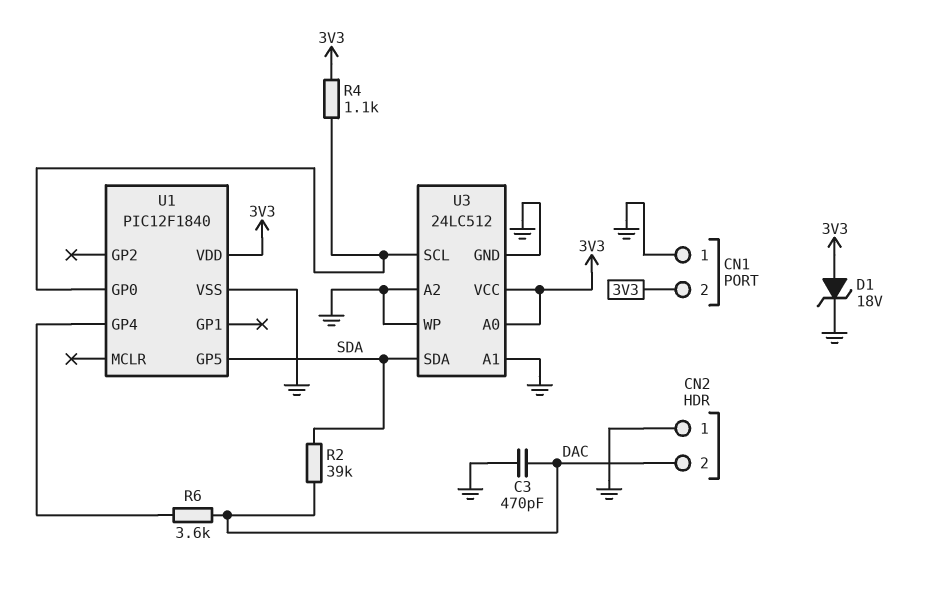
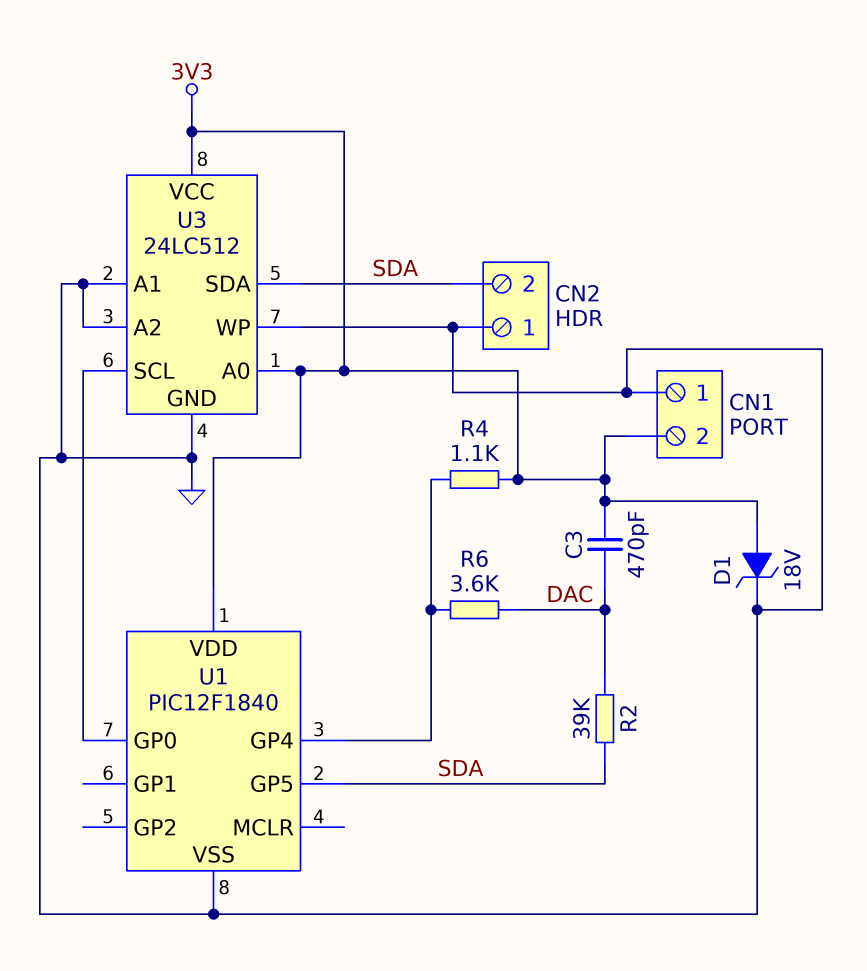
C3: 470pF (DAC, GND) -> 470pF (3V3, DAC)
CN2 pin 2: DAC -> SDA
R4: 1.1k (3V3, U1/GP0) -> 1.1k (3V3, U1/GP4)

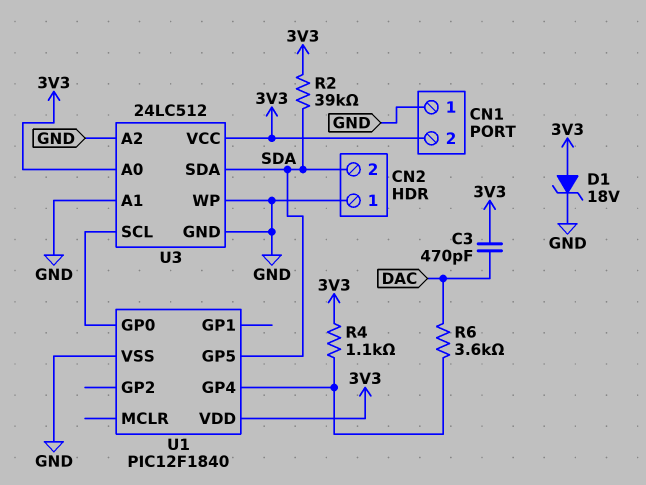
R2: 39k (DAC, SDA) -> 39k (3V3, SDA)

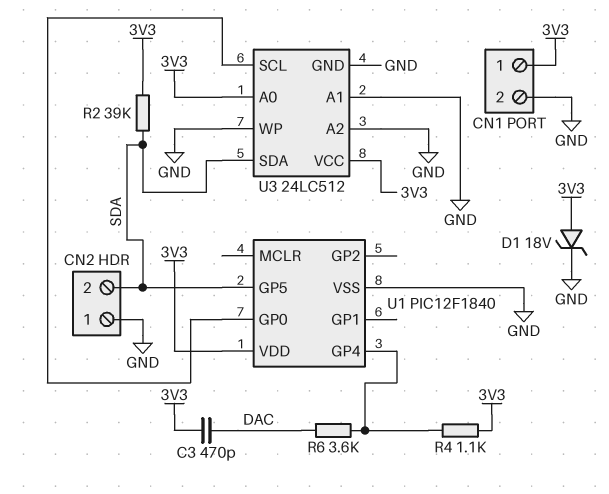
CN1 pin 1: GND -> 3V3
CN1 pin 2: 3V3 -> GND

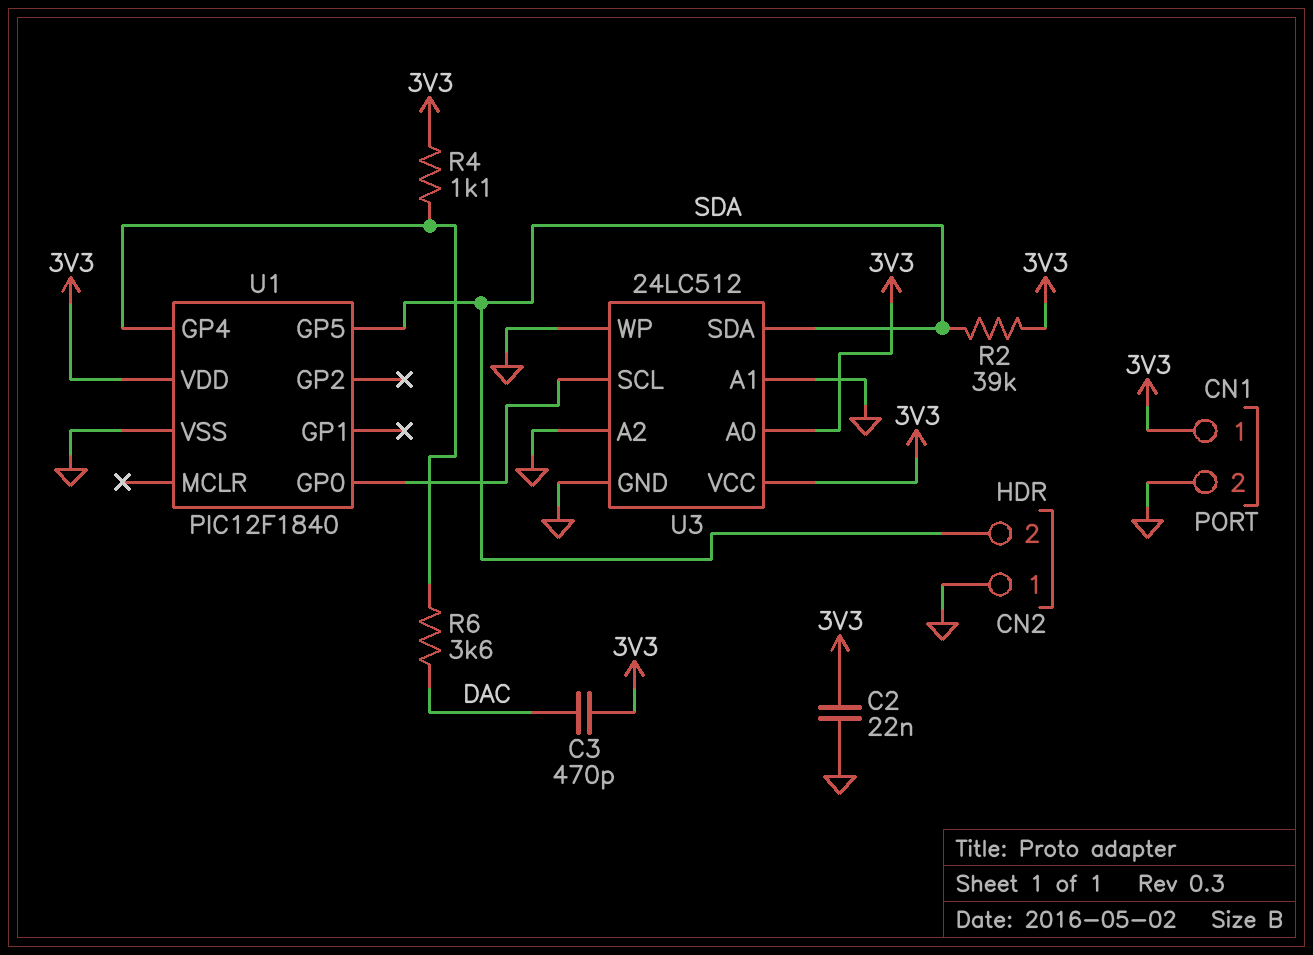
C2: none -> 22nF (3V3, GND)
D1: zener 18V (A 3V3, K GND) -> none

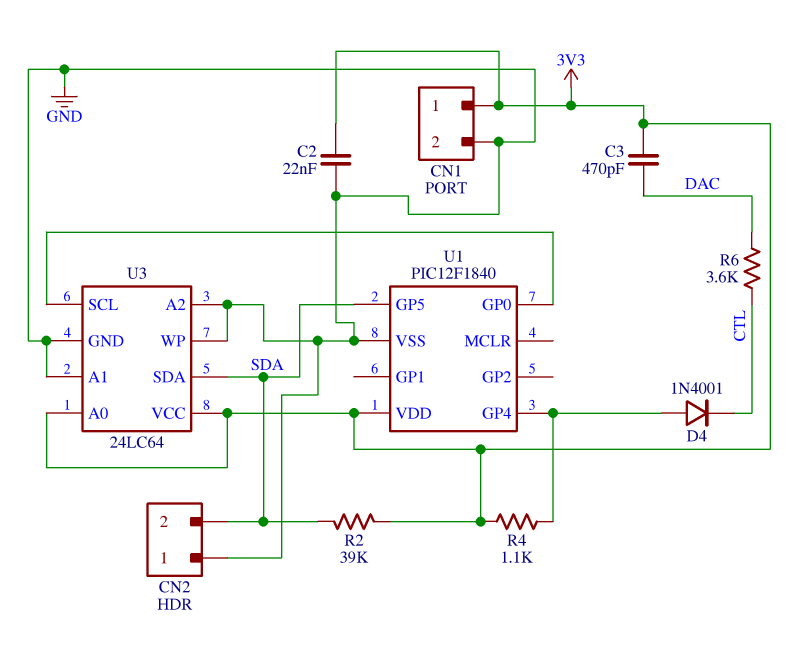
D4: none -> diode 1N4001 (A U1/GP4, K CTL)
R6: 3.6k (DAC, U1/GP4) -> 3.6k (CTL, DAC)
U3: 24LC512 -> 24LC64

